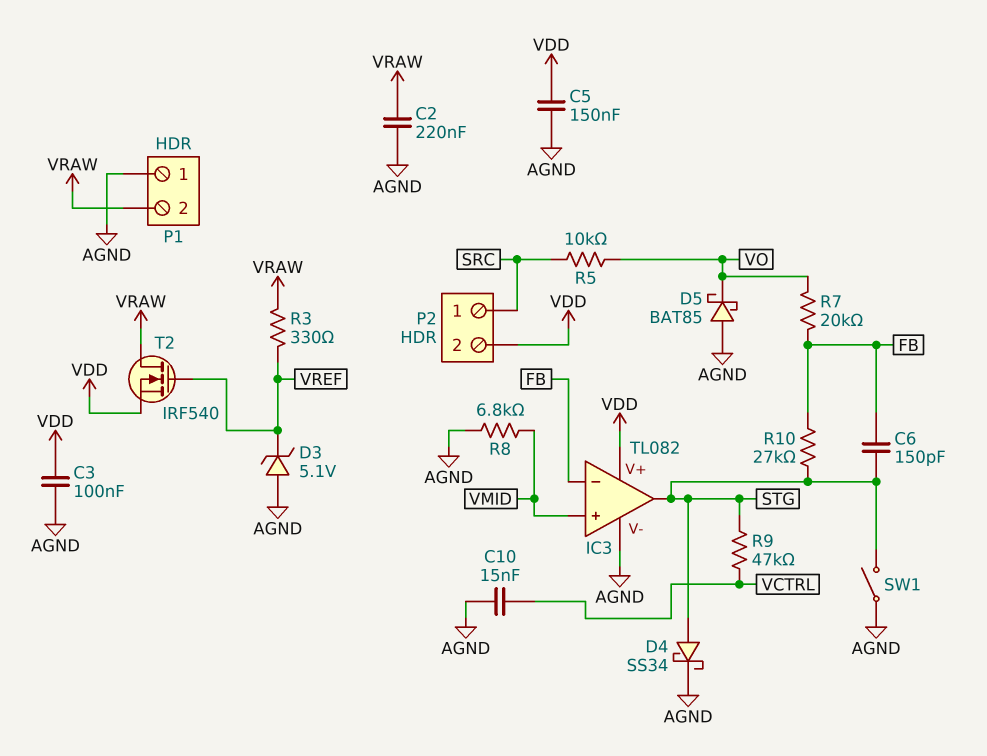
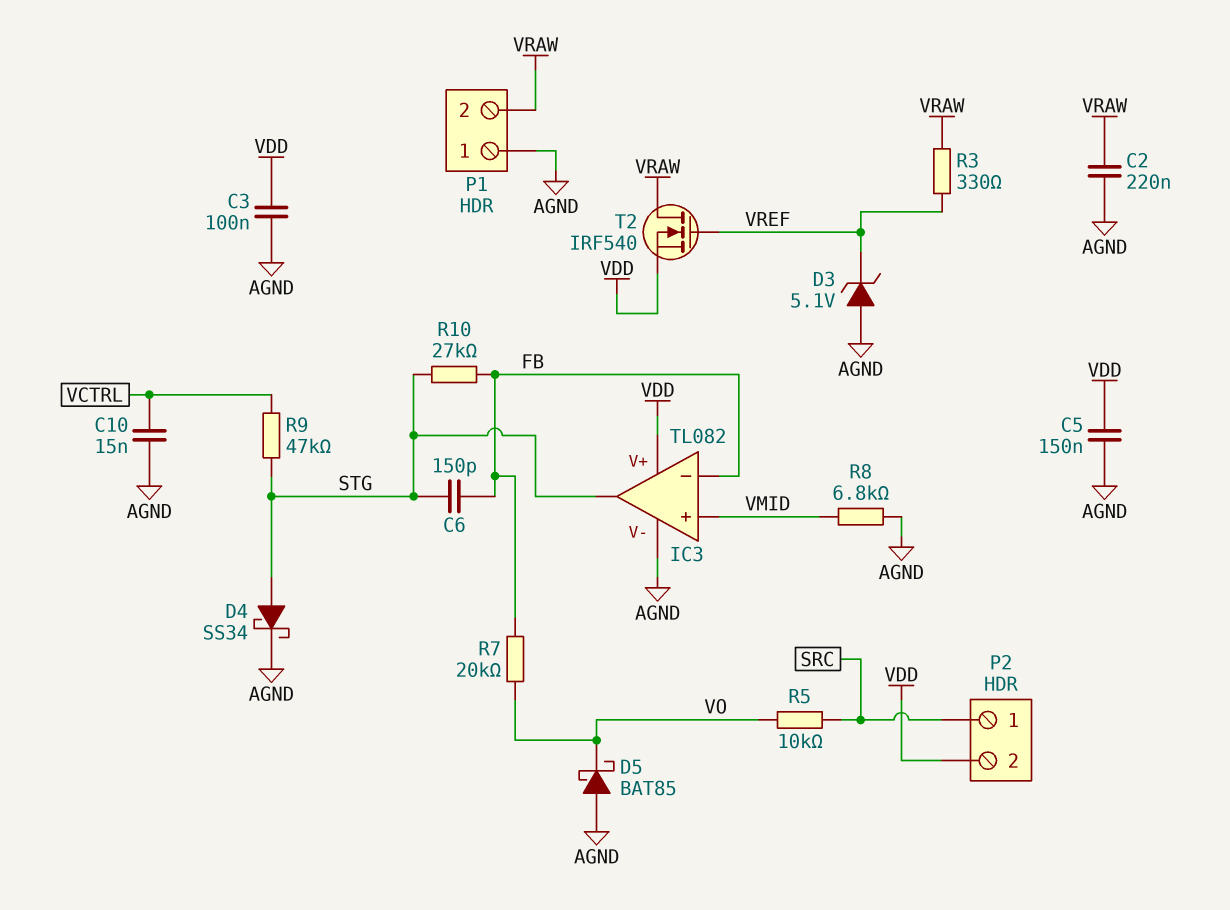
SW1: switch (AGND, STG) -> none

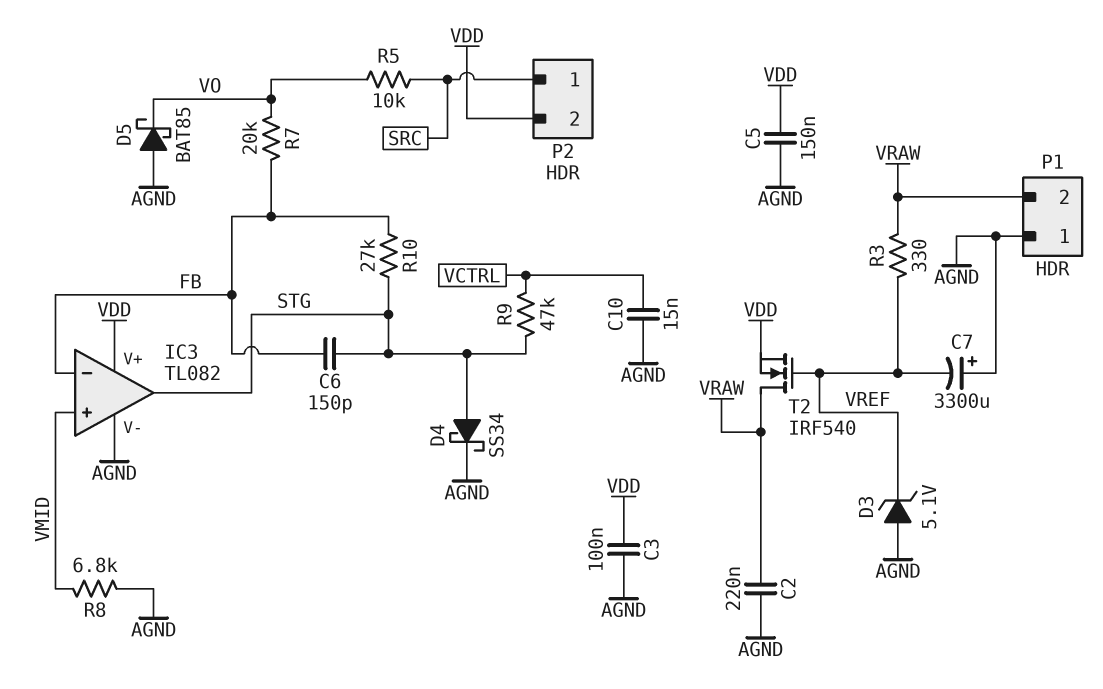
C7: none -> 3300uF (plus AGND, minus VREF)

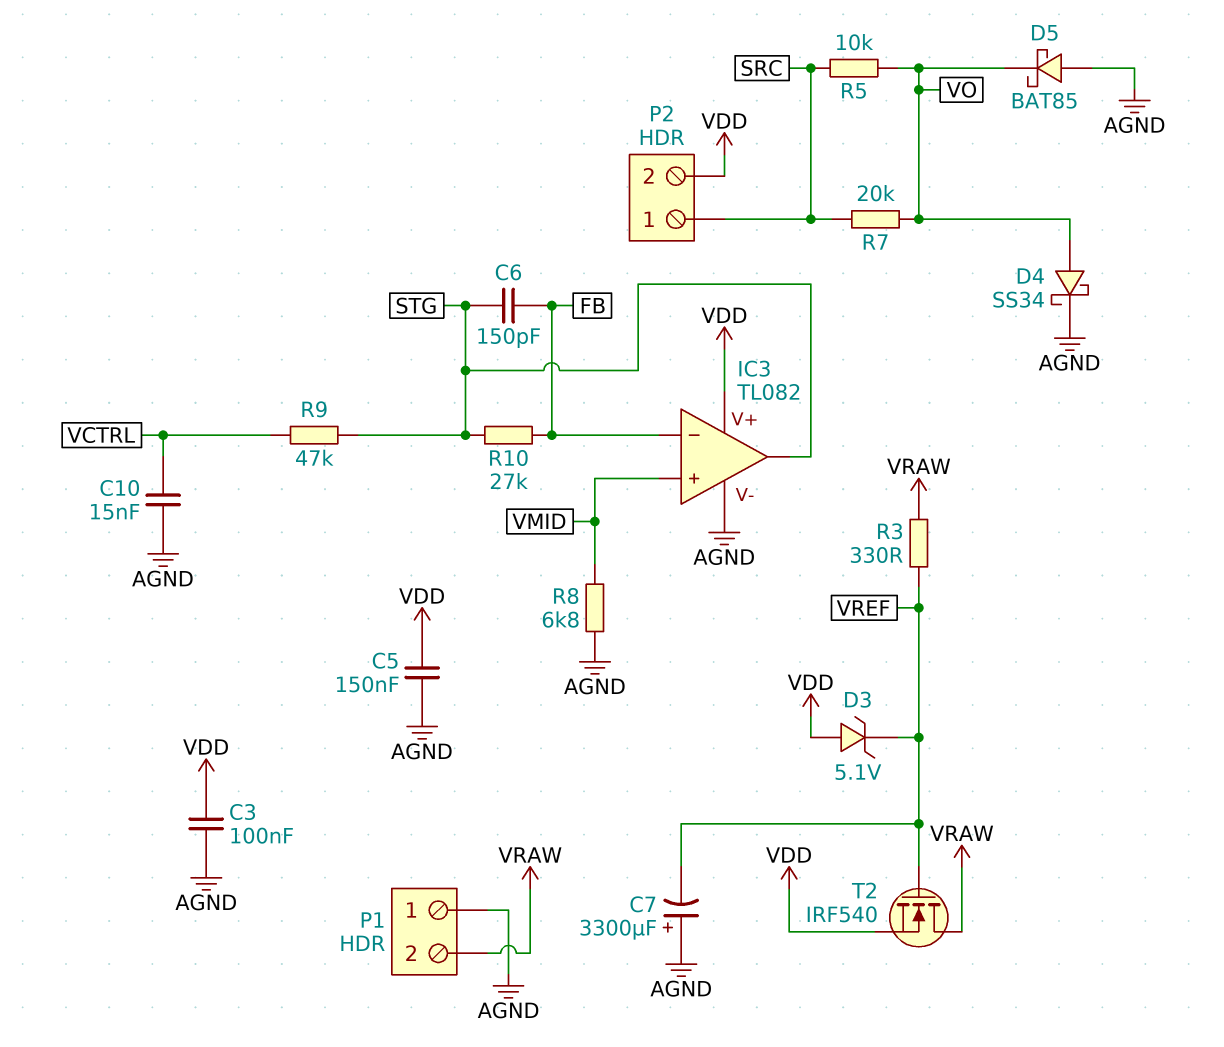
C2: 220nF (AGND, VRAW) -> none
D3: zener 5.1V (A AGND, K VREF) -> zener 5.1V (A VDD, K VREF)
D4: schottky SS34 (A STG, K AGND) -> schottky SS34 (A VO, K AGND)
R7: 20k (FB, VO) -> 20k (SRC, VO)

